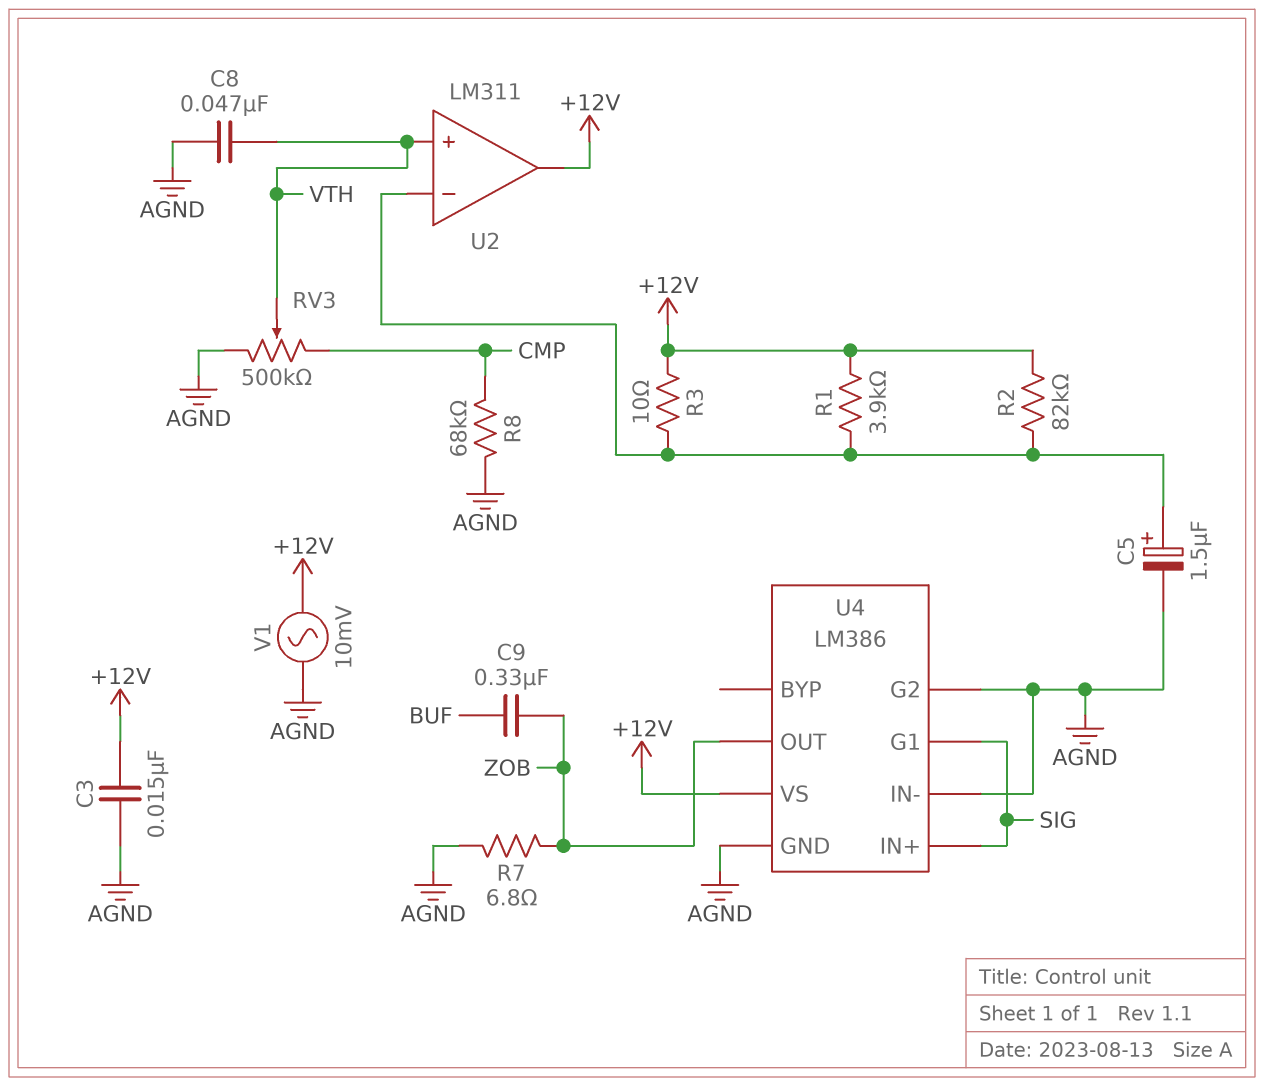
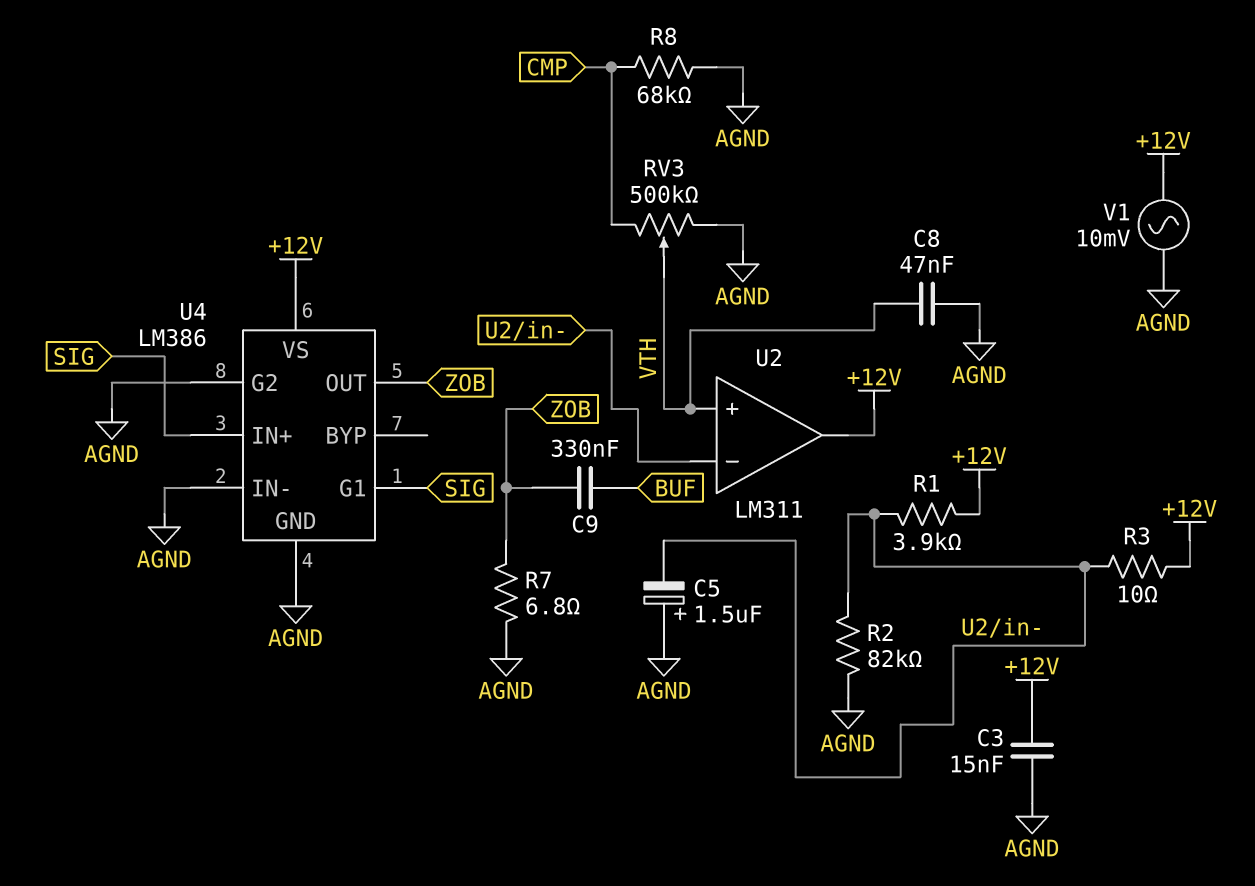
C5: 1.5uF (plus U2/in-, minus AGND) -> 1.5uF (plus AGND, minus U2/in-)
R2: 82k (+12V, U2/in-) -> 82k (AGND, U2/in-)

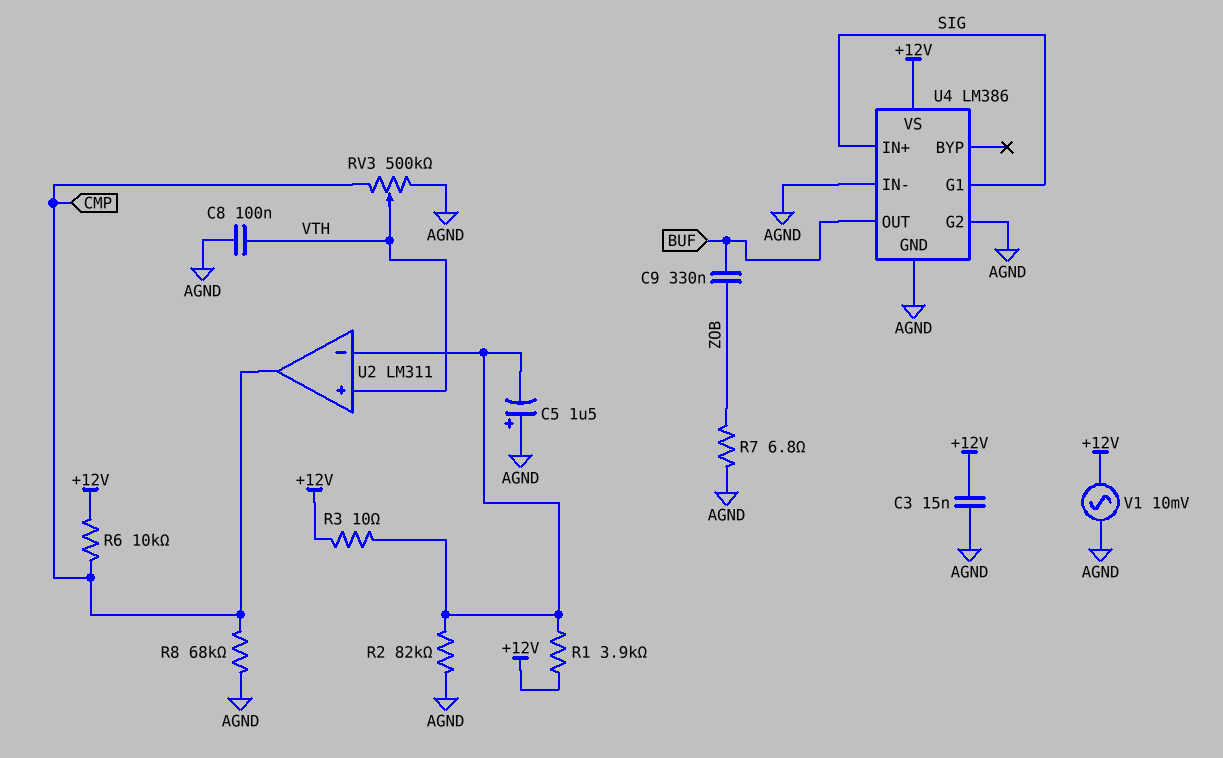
C8: 47nF (AGND, VTH) -> 100nF (AGND, VTH)
R6: none -> 10k (+12V, CMP)
U2 pin out: +12V -> CMP
U4 pin OUT: ZOB -> BUF

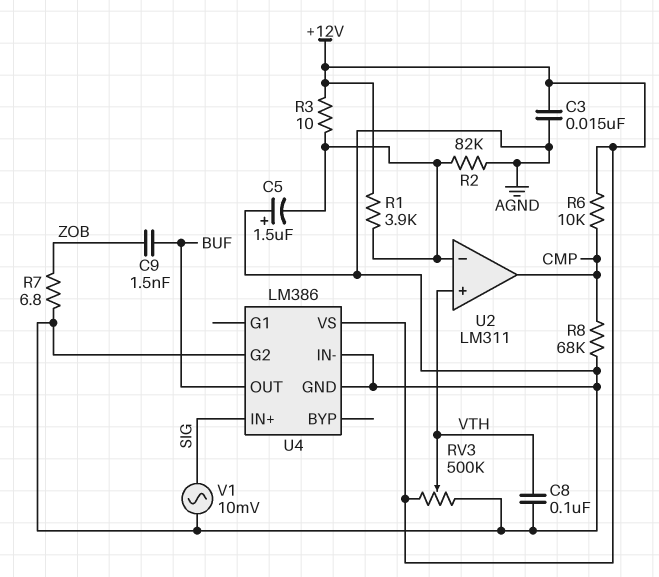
C9: 330nF (BUF, ZOB) -> 1.5nF (BUF, ZOB)
RV3: 500k (AGND, CMP, wiper VTH) -> 500k (+12V, AGND, wiper VTH)
U4 pin G1: SIG -> none
V1: AC 10mV (+12V, AGND) -> AC 10mV (AGND, SIG)

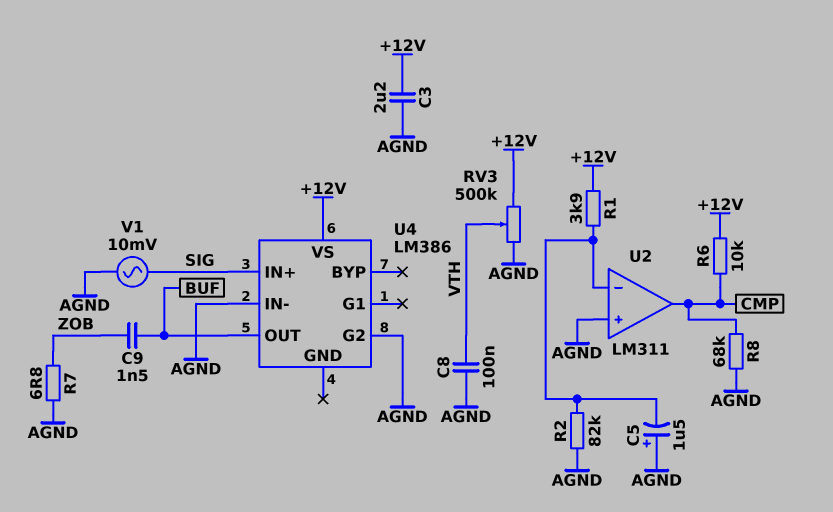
C3: 15nF (+12V, AGND) -> 2.2uF (+12V, AGND)
R3: 10 (+12V, U2/in-) -> none
U2 pin in+: VTH -> AGND
U4 pin GND: AGND -> none

